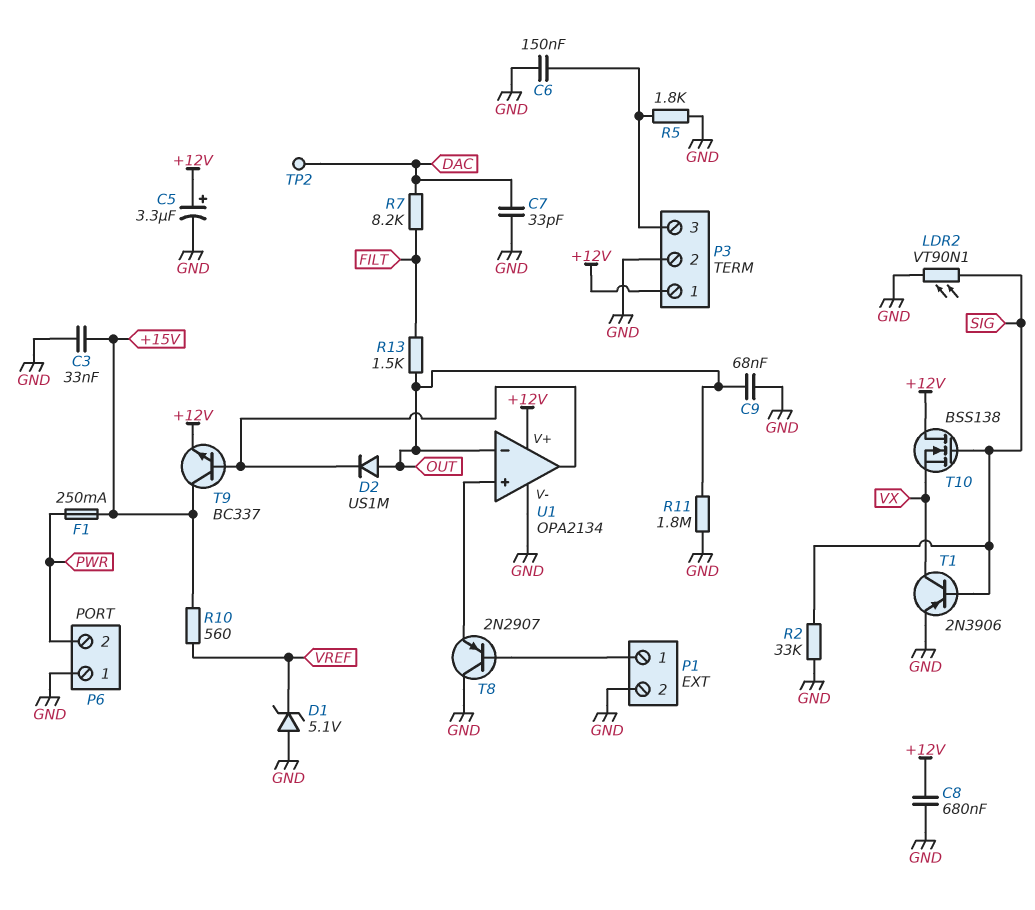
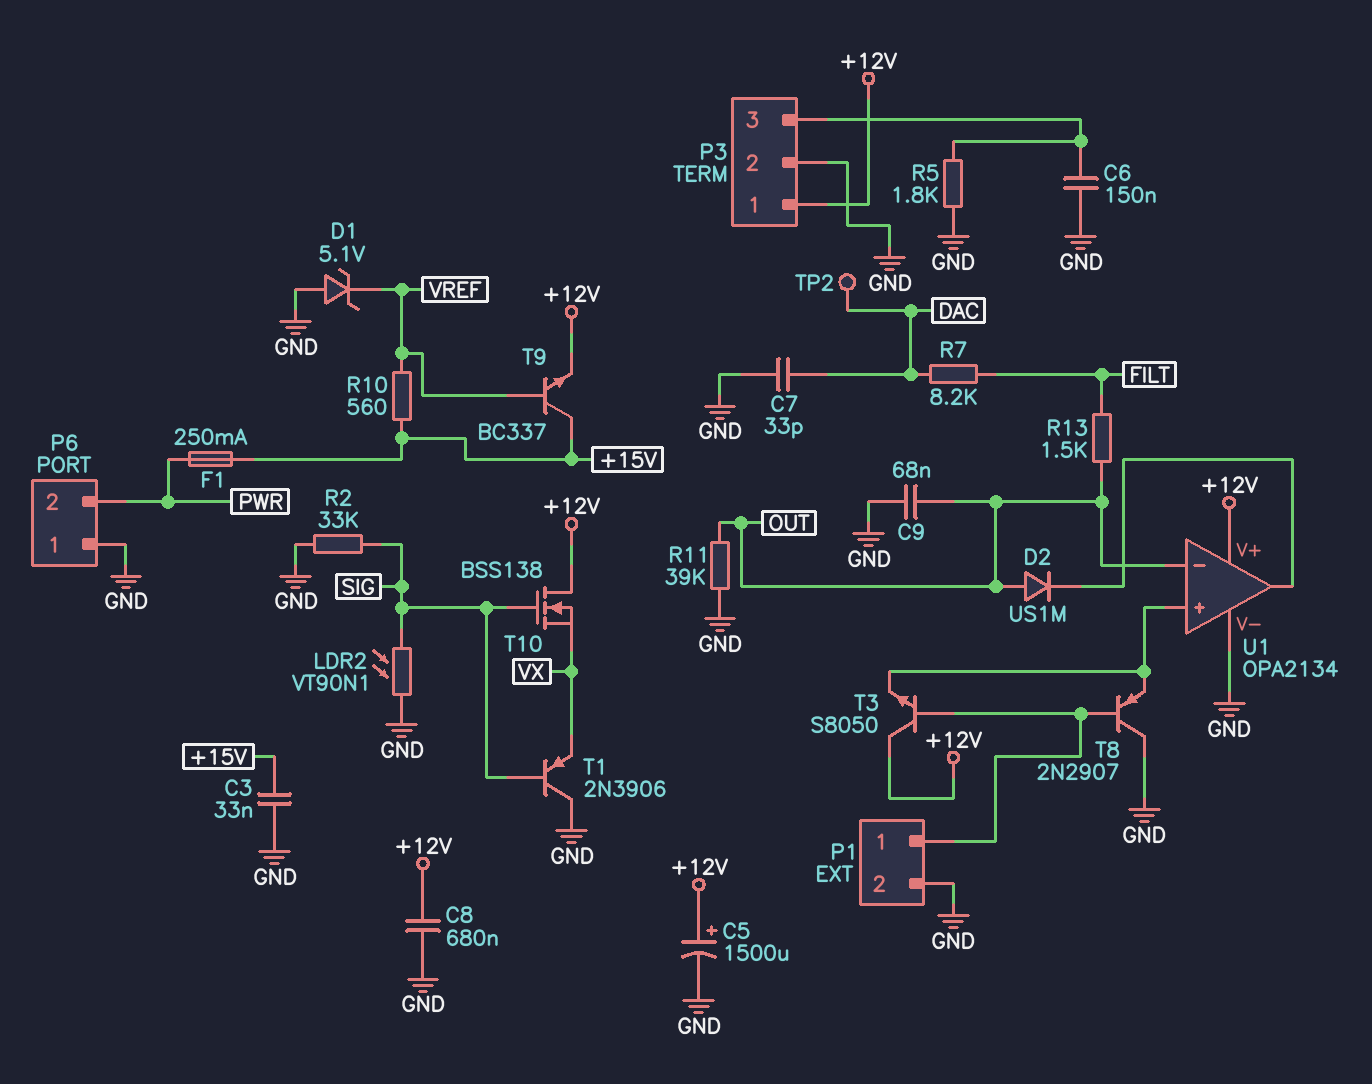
C5: 3.3uF (plus +12V, minus GND) -> 1500uF (plus +12V, minus GND)
R11: 1.8M (GND, OUT) -> 39k (GND, OUT)
T1: PNP 2N3906 (B SIG, C VX, E GND) -> PNP 2N3906 (B SIG, C GND, E VX)
T3: none -> NPN S8050 (B P1/1, C +12V, E U1/in+)
T9: NPN BC337 (B U1/out, C +15V, E +12V) -> NPN BC337 (B VREF, C +15V, E +12V)

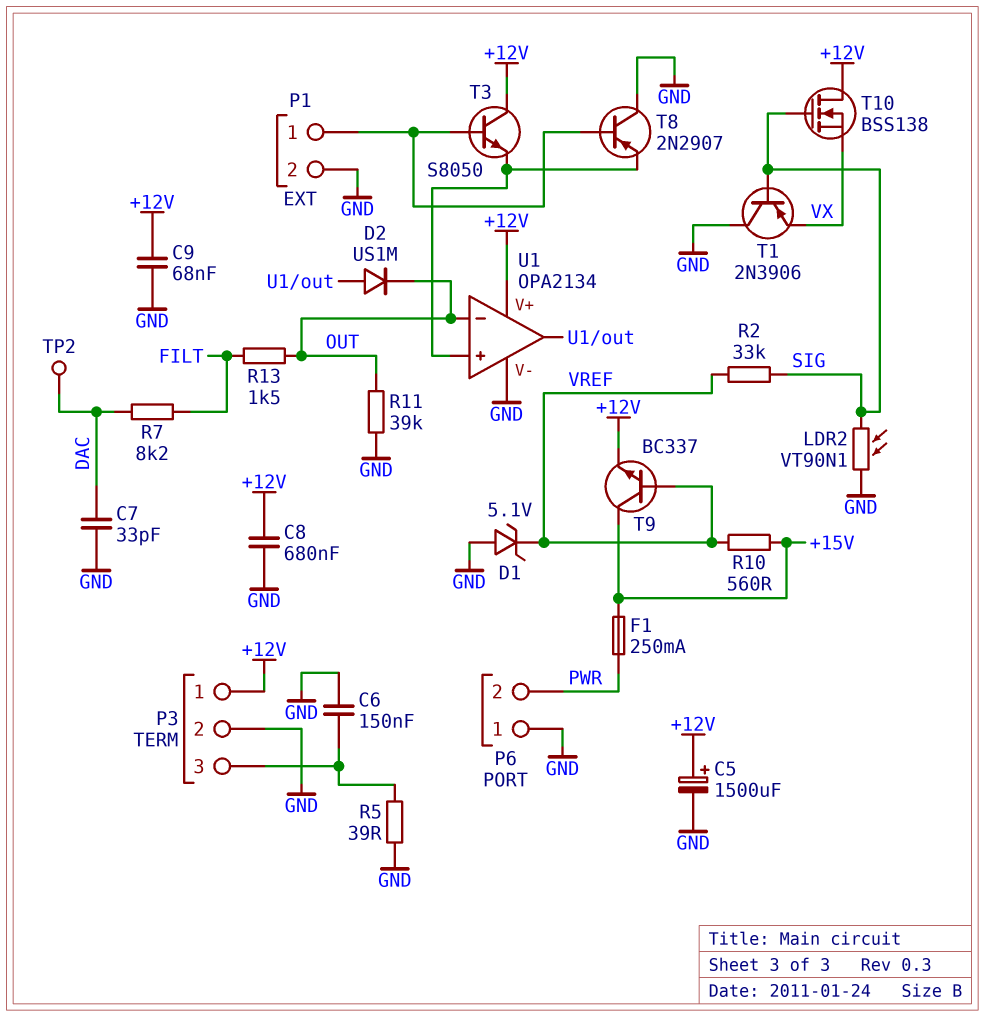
C3: 33nF (+15V, GND) -> none
C9: 68nF (GND, OUT) -> 68nF (+12V, GND)
D2: diode US1M (A OUT, K U1/out) -> diode US1M (A U1/out, K OUT)
R2: 33k (GND, SIG) -> 33k (SIG, VREF)
R5: 1.8k (GND, P3/3) -> 39 (GND, P3/3)

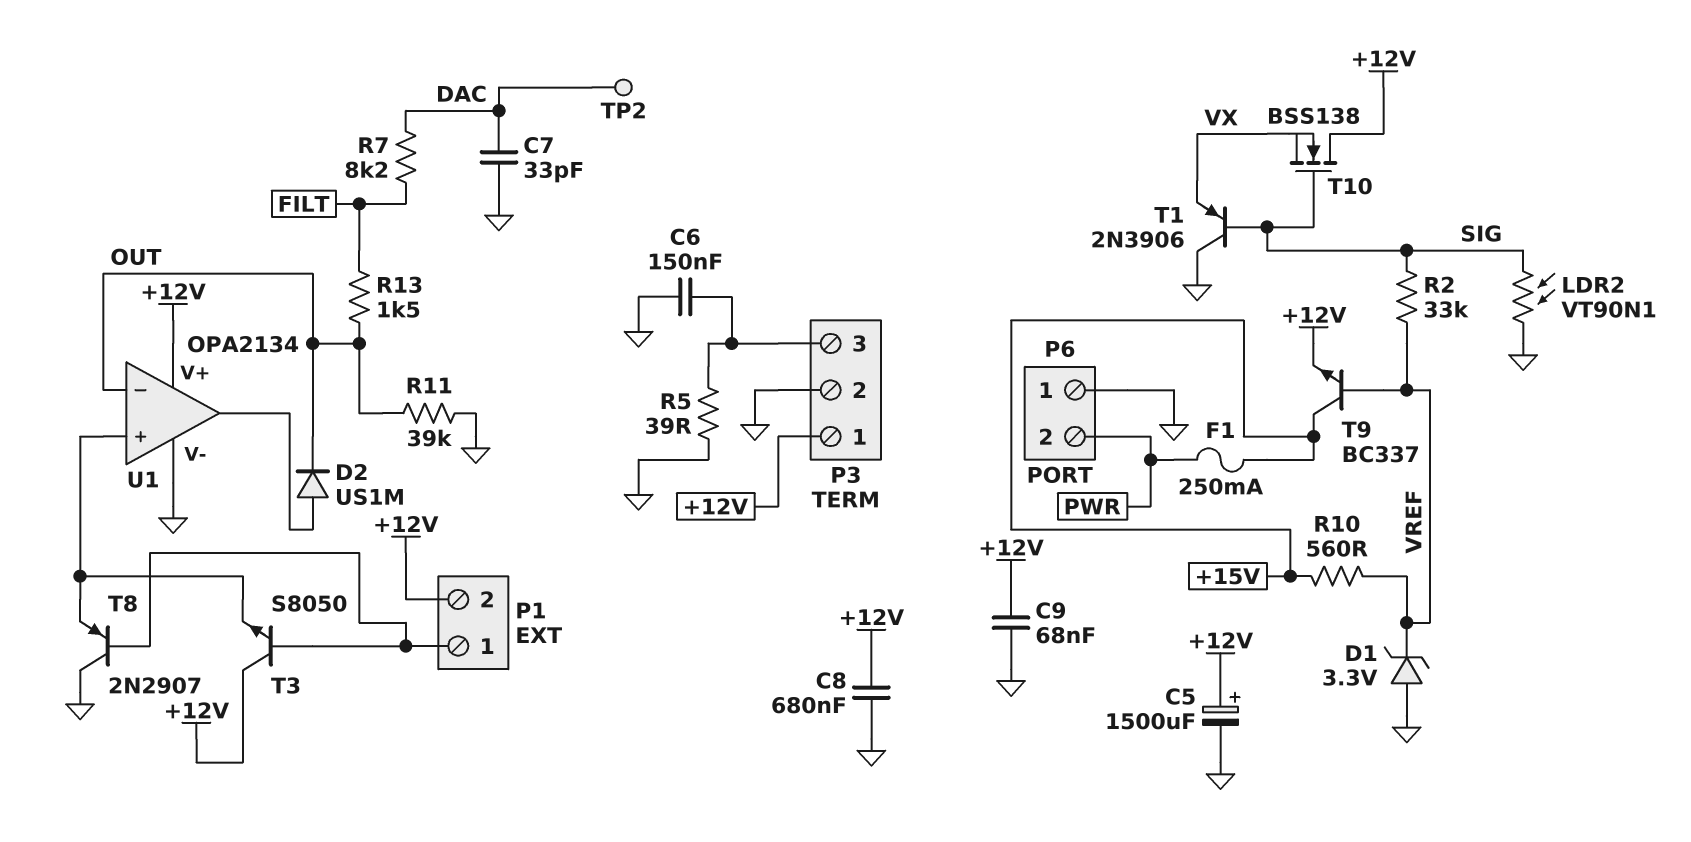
D1: zener 5.1V (A GND, K VREF) -> zener 3.3V (A GND, K VREF)
P1 pin 2: GND -> +12V

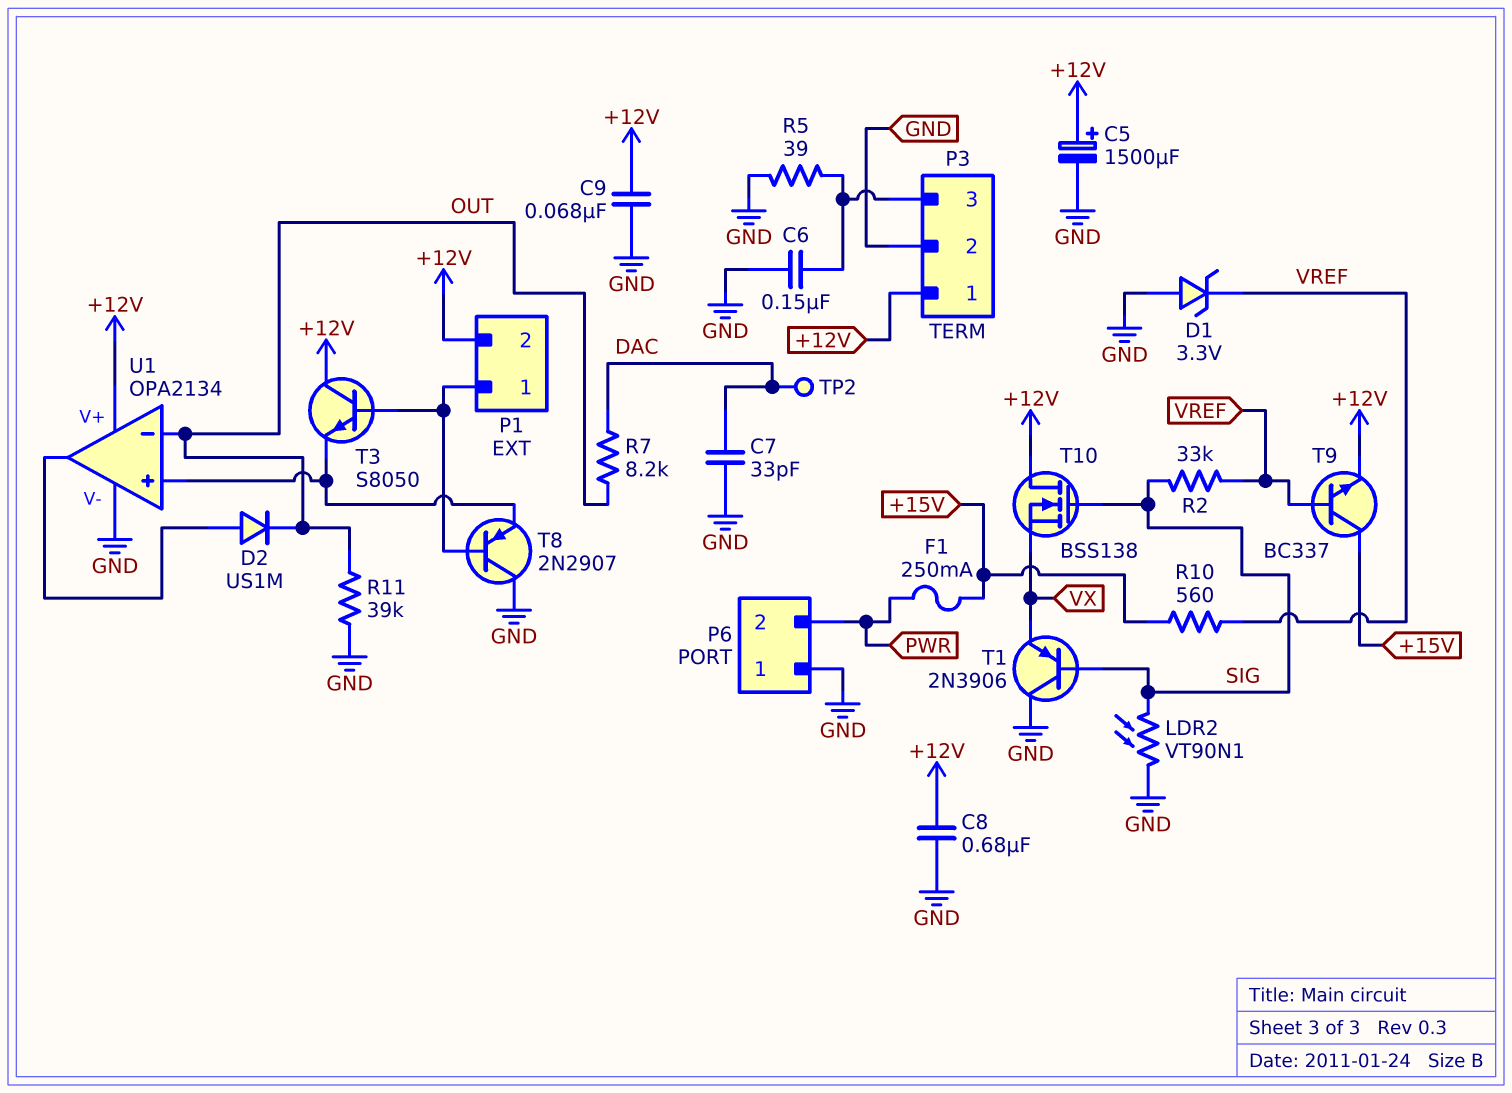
R7: 8.2k (DAC, FILT) -> 8.2k (DAC, OUT)
R13: 1.5k (FILT, OUT) -> none

